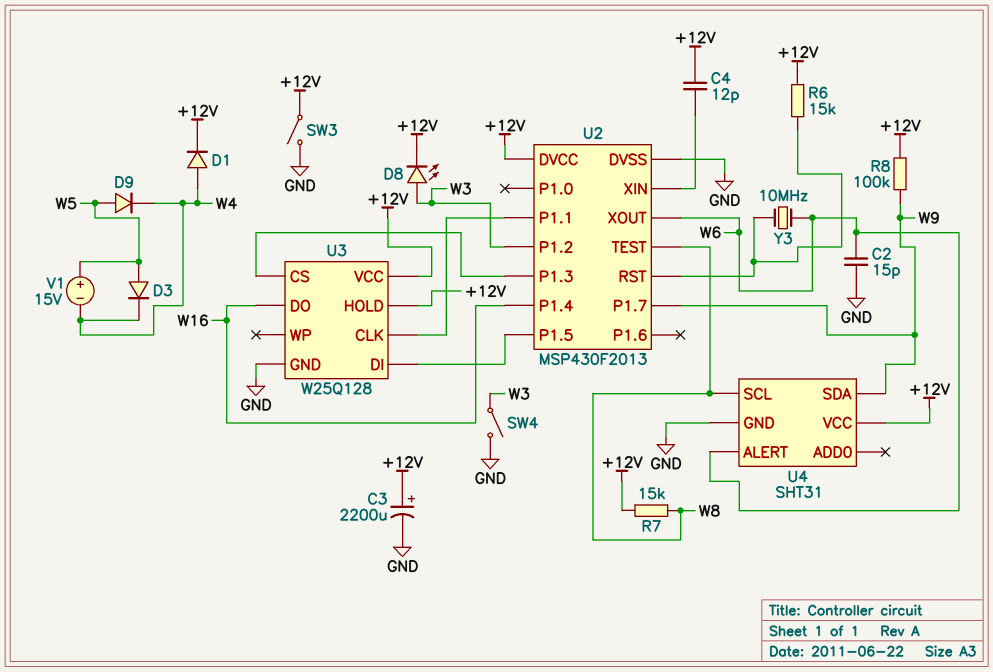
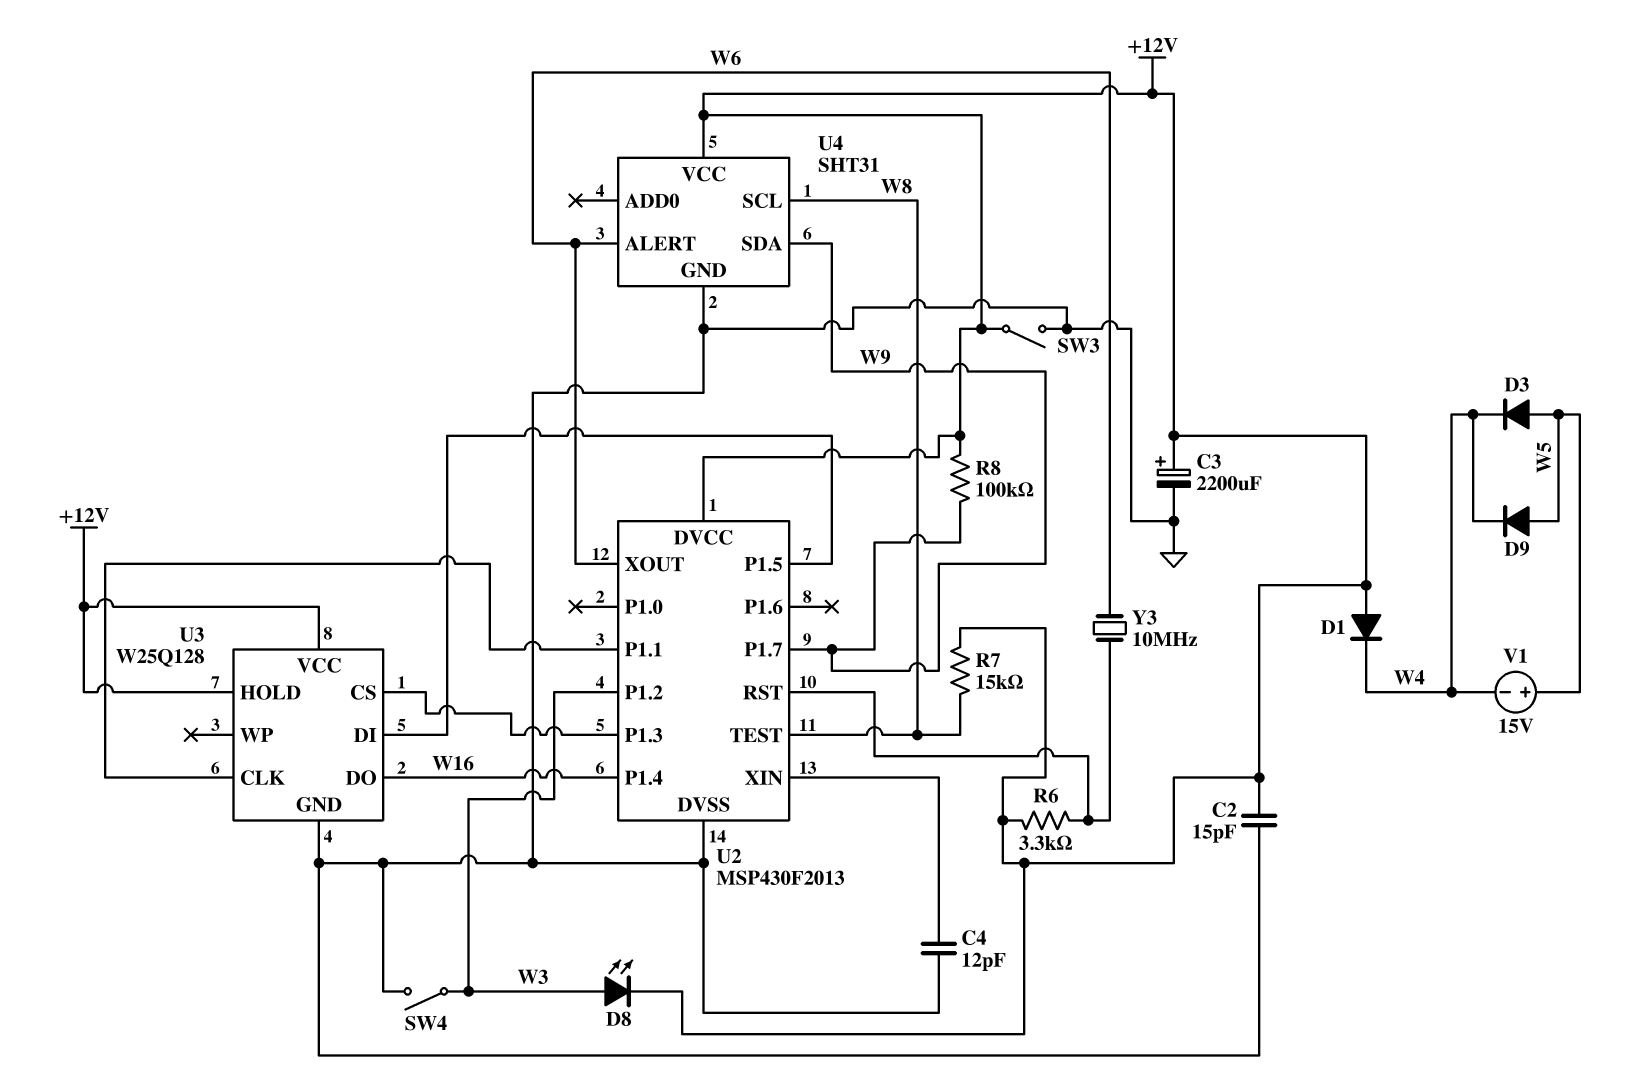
C2: 15pF (GND, W6) -> 15pF (+12V, GND)
C4: 12pF (+12V, U2/XIN) -> 12pF (GND, U2/XIN)
D1: diode (A W4, K +12V) -> diode (A +12V, K W4)
R6: 15k (+12V, U2/RST) -> 3.3k (+12V, U2/RST)

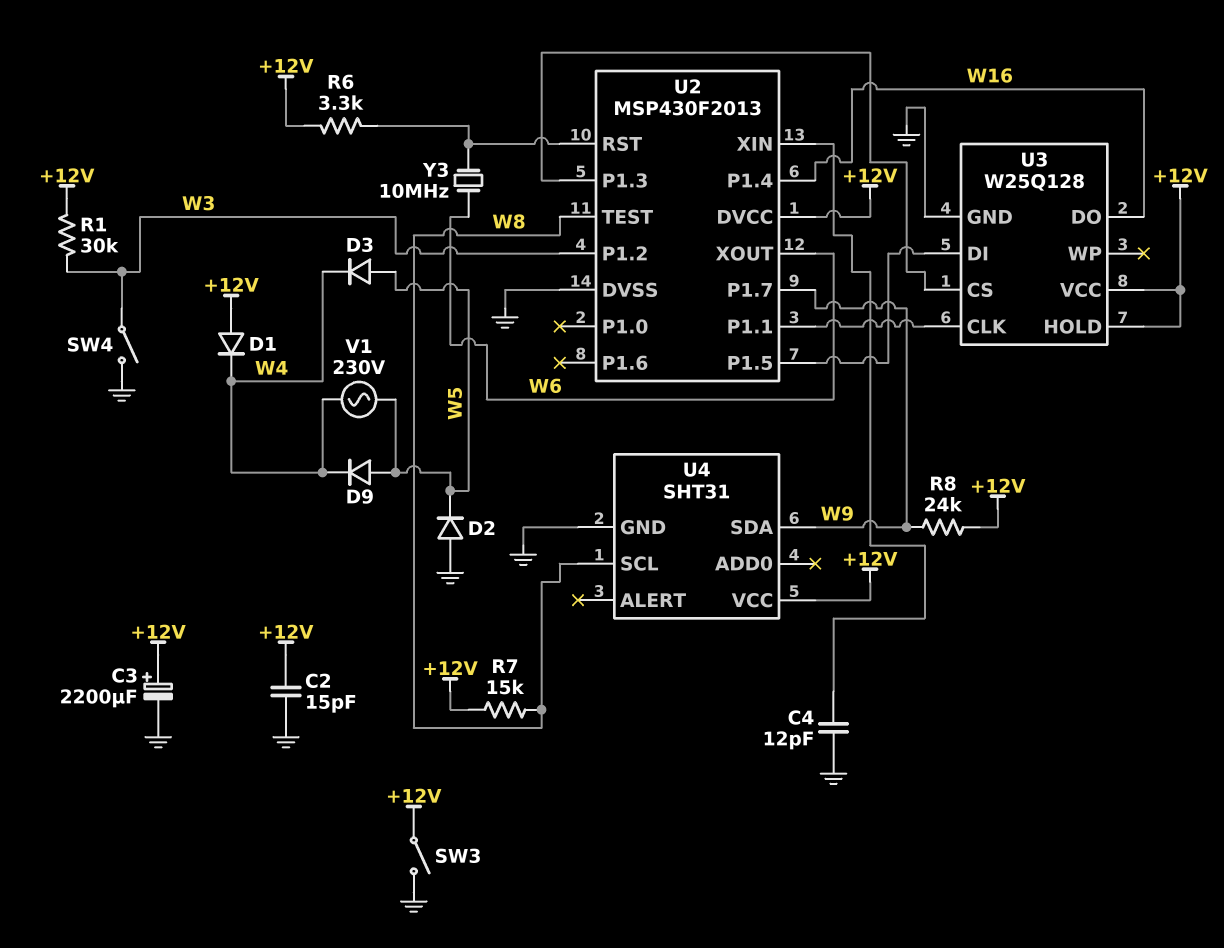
D2: none -> diode (A GND, K W5)
D8: LED (A W3, K +12V) -> none
R1: none -> 30k (+12V, W3)
R8: 100k (+12V, W9) -> 24k (+12V, W9)
U4 pin ALERT: W6 -> none
V1: 15V (plus W5, minus W4) -> AC 230V (W4, W5)

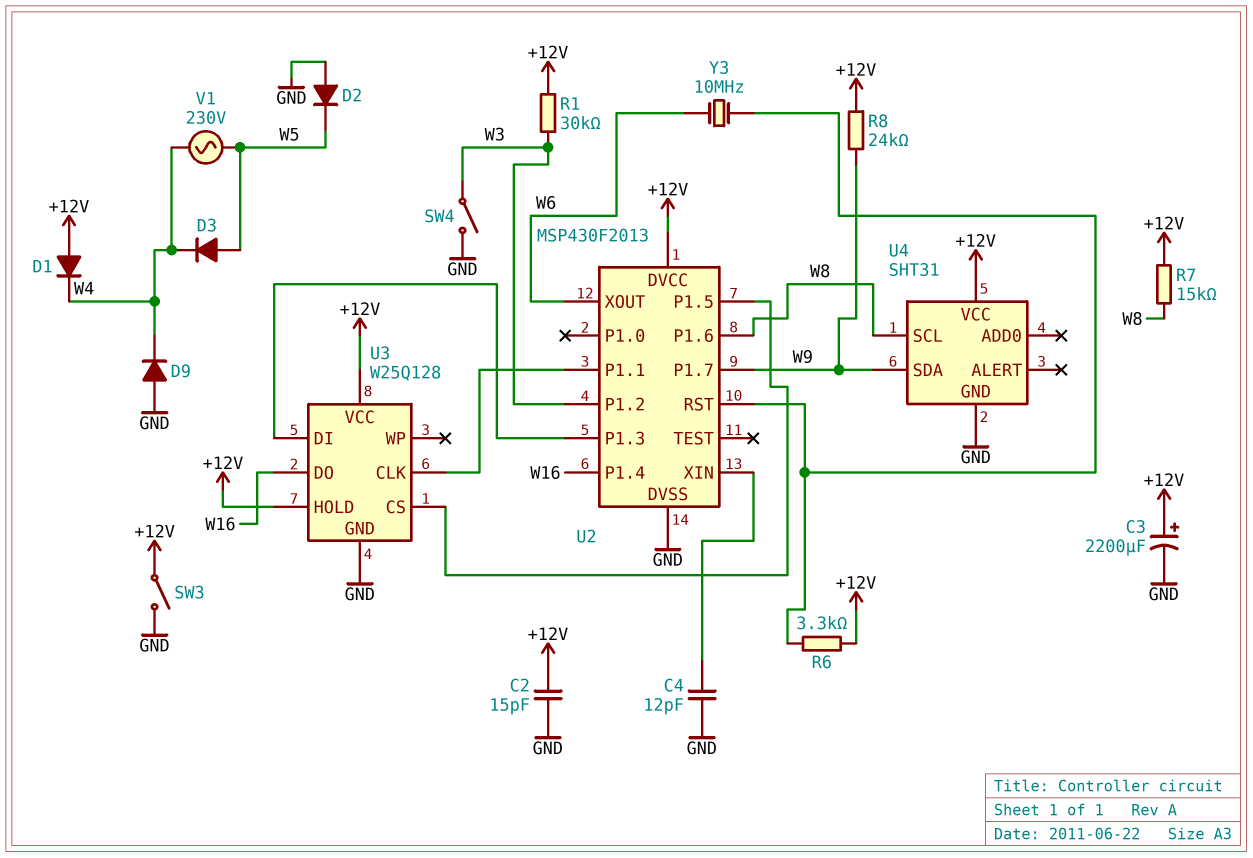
D9: diode (A W5, K W4) -> diode (A GND, K W4)
U2 pin P1.6: none -> W8
U2 pin TEST: W8 -> none
U3 pin CS: U2/P1.3 -> U2/P1.5
U3 pin DI: U2/P1.5 -> U2/P1.3

